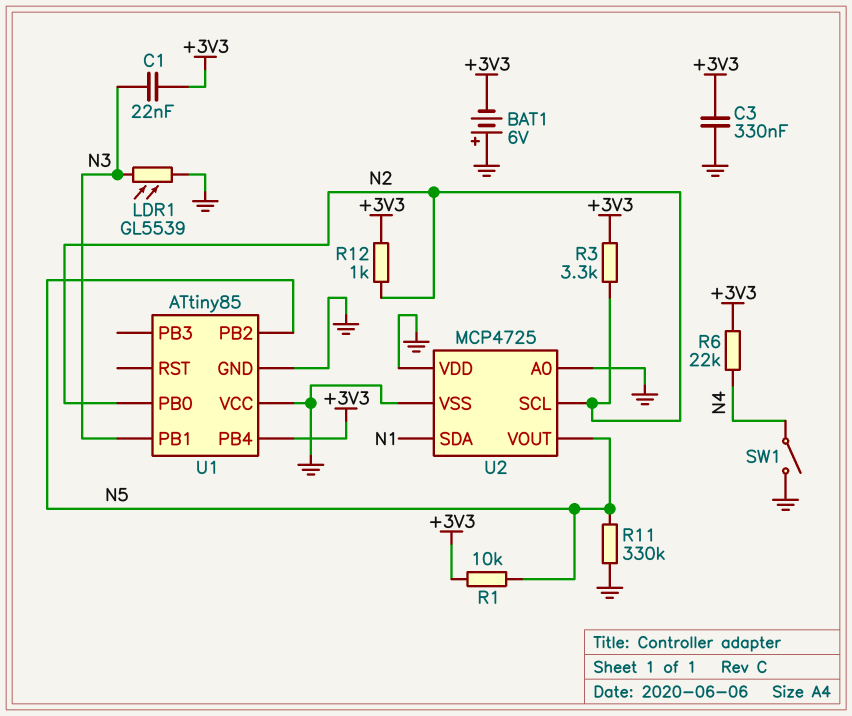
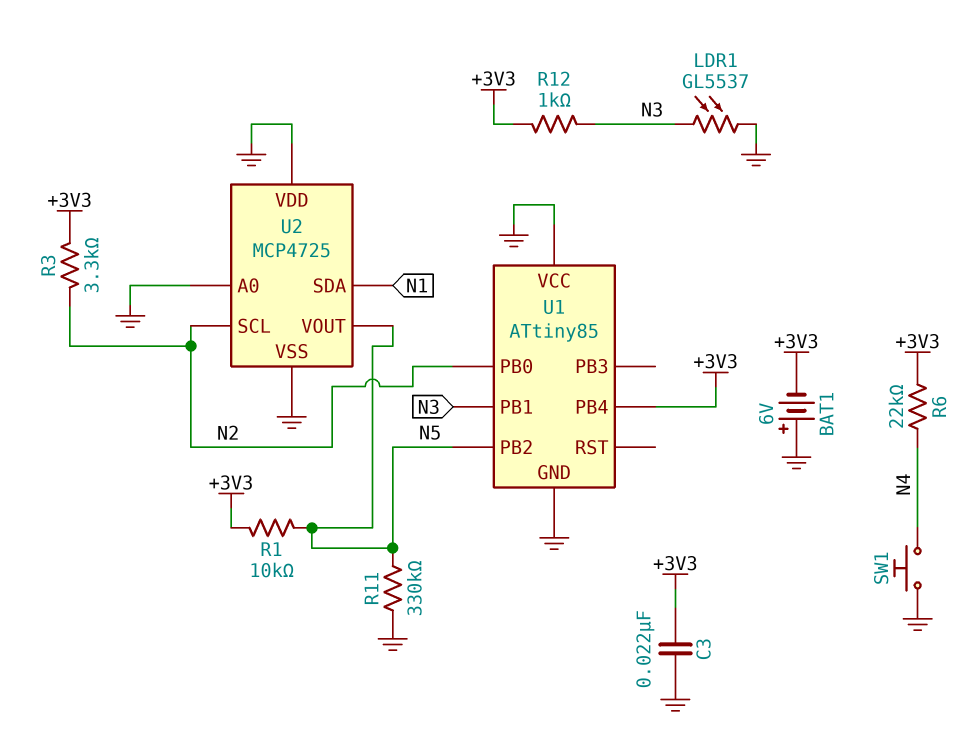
C1: 22nF (+3V3, N3) -> none
C3: 330nF (+3V3, GND) -> 22nF (+3V3, GND)
LDR1: GL5539 (GND, N3) -> GL5537 (GND, N3)
R12: 1k (+3V3, N2) -> 1k (+3V3, N3)
SW1: switch (GND, N4) -> button (GND, N4)

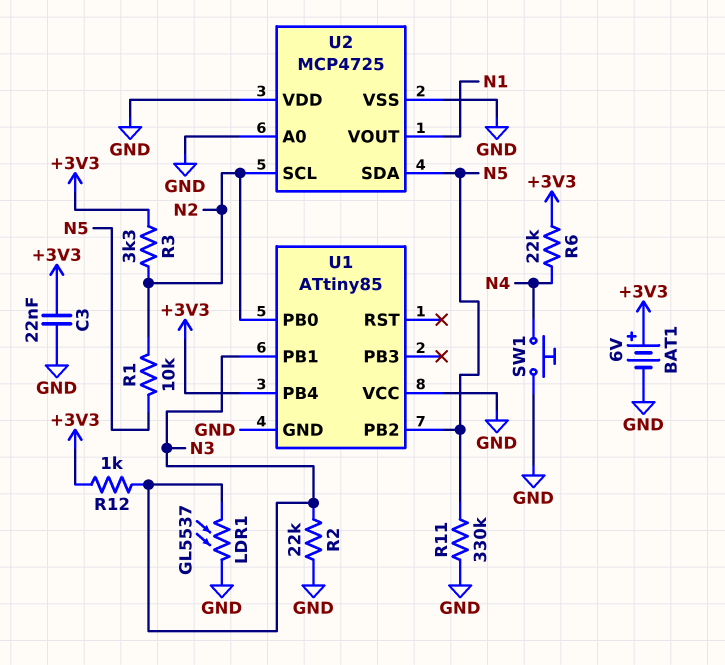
BAT1: 6V (plus GND, minus +3V3) -> 6V (plus +3V3, minus GND)
R1: 10k (+3V3, N5) -> 10k (N2, N5)
R2: none -> 22k (GND, N3)
U2 pin SDA: N1 -> N5
U2 pin VOUT: N5 -> N1

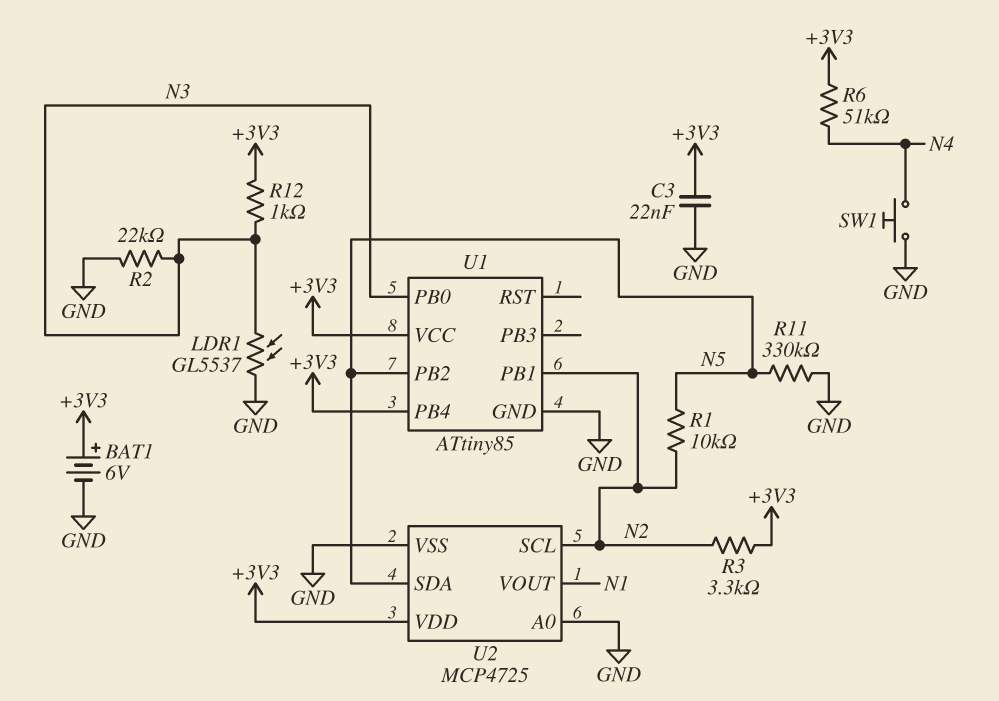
R6: 22k (+3V3, N4) -> 51k (+3V3, N4)
U1 pin PB0: N2 -> N3
U1 pin PB1: N3 -> N2
U1 pin VCC: GND -> +3V3
U2 pin VDD: GND -> +3V3

